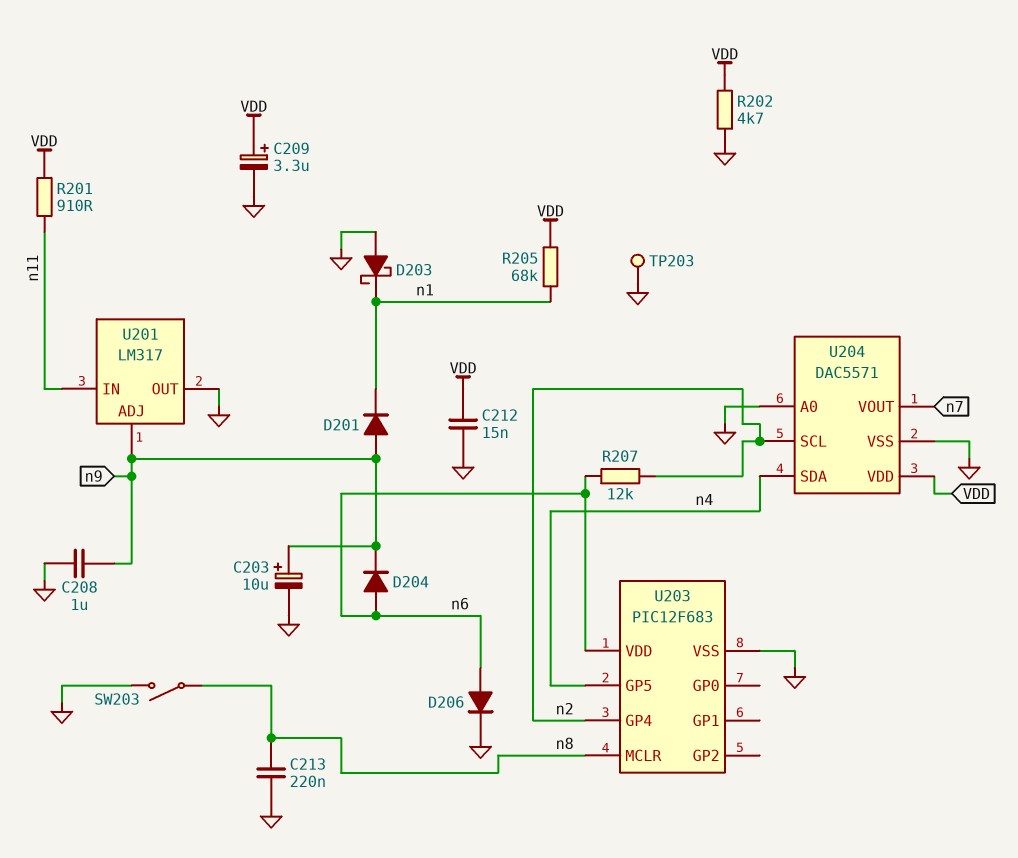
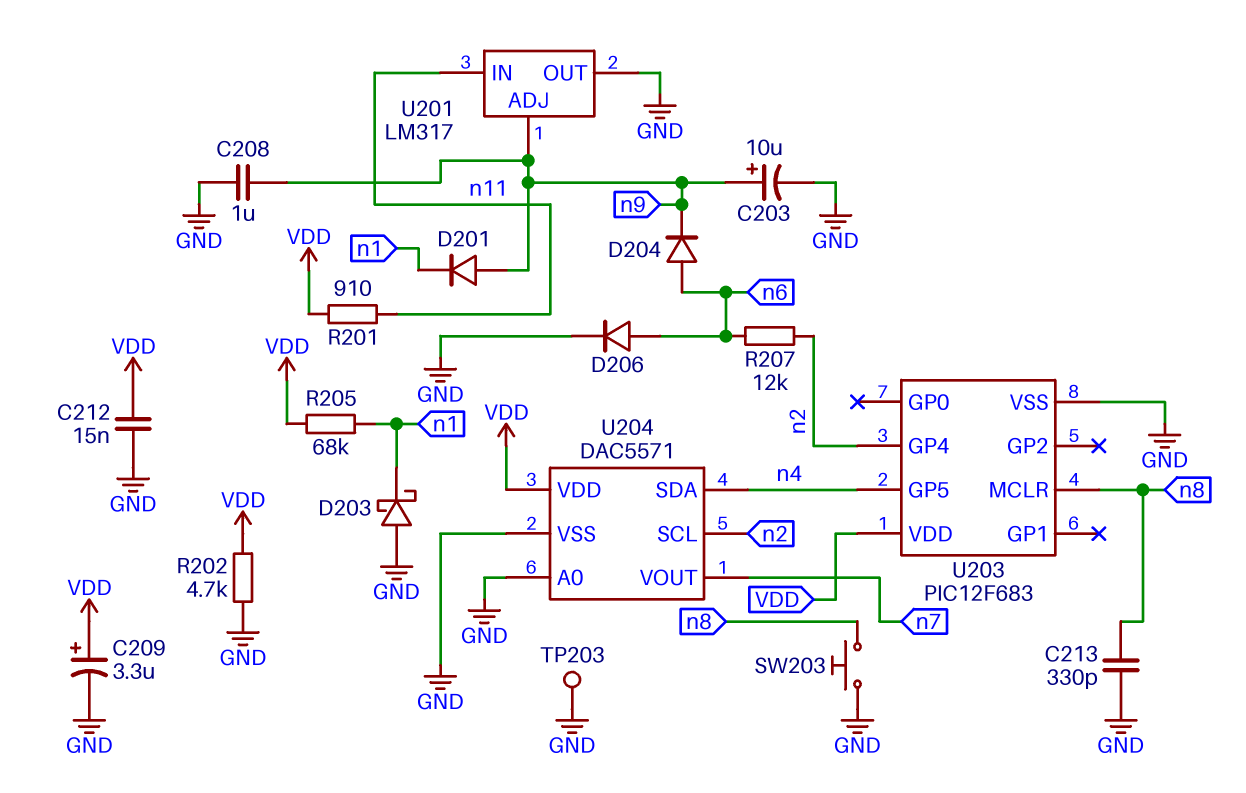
C213: 220nF (GND, n8) -> 330pF (GND, n8)
SW203: switch (GND, n8) -> button (GND, n8)
U203 pin VDD: n6 -> VDD

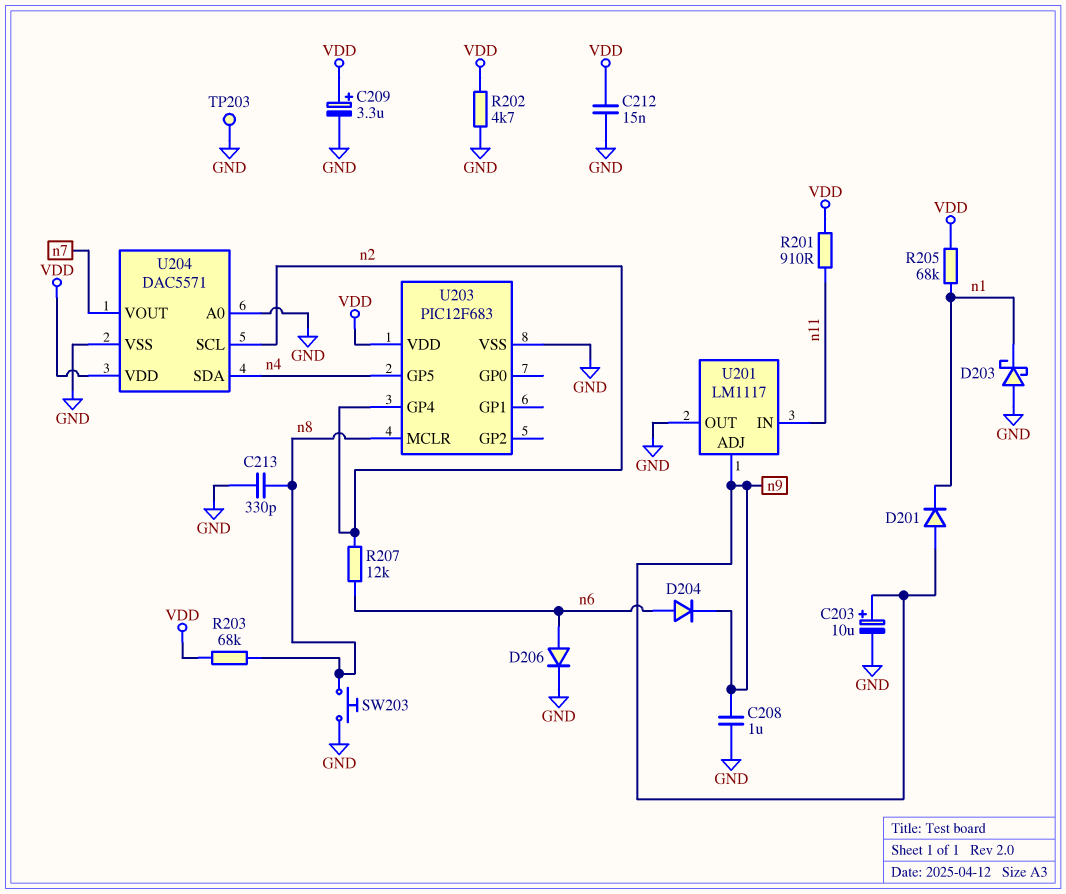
R203: none -> 68k (VDD, n8)
U201: LM317 -> LM1117

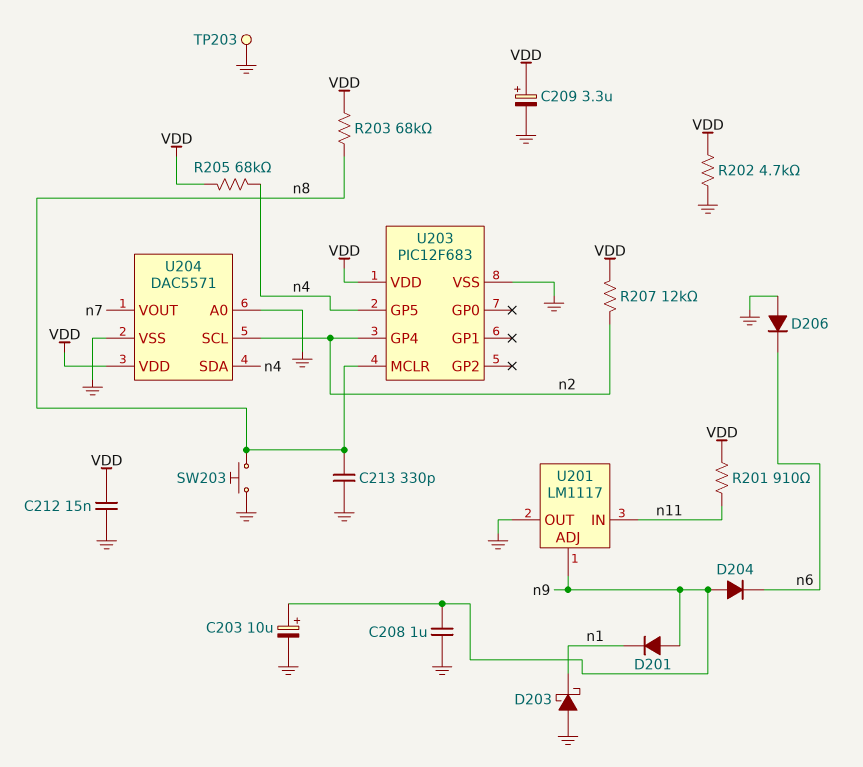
D204: diode (A n6, K n9) -> diode (A n9, K n6)
D206: diode (A n6, K GND) -> diode (A GND, K n6)
R205: 68k (VDD, n1) -> 68k (VDD, n4)
R207: 12k (n2, n6) -> 12k (VDD, n2)

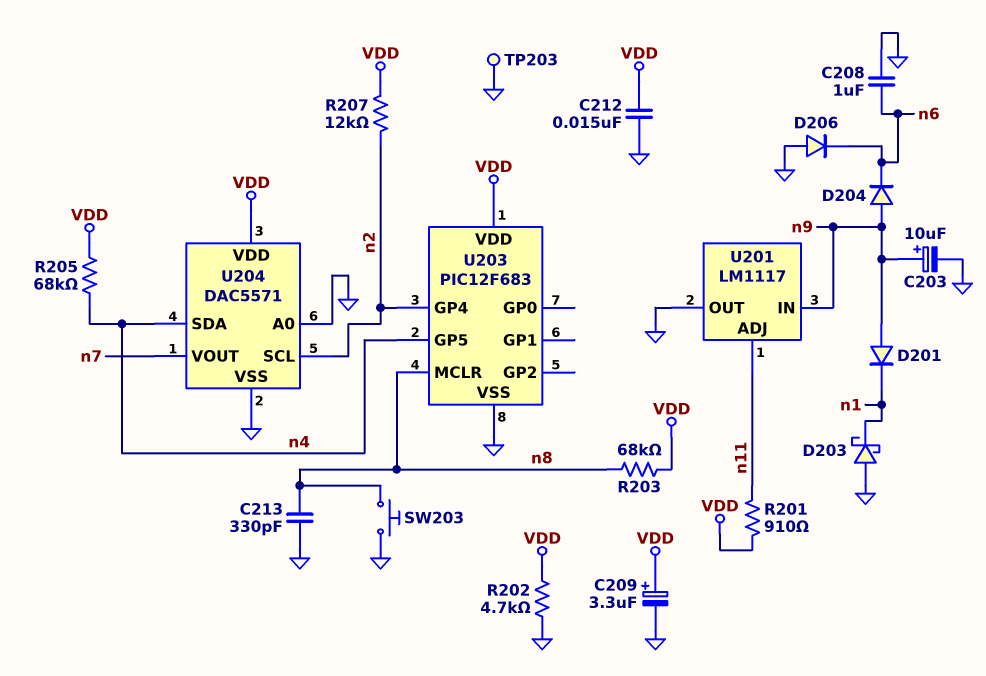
C208: 1uF (GND, n9) -> 1uF (GND, n6)
U201 pin ADJ: n9 -> n11
U201 pin IN: n11 -> n9

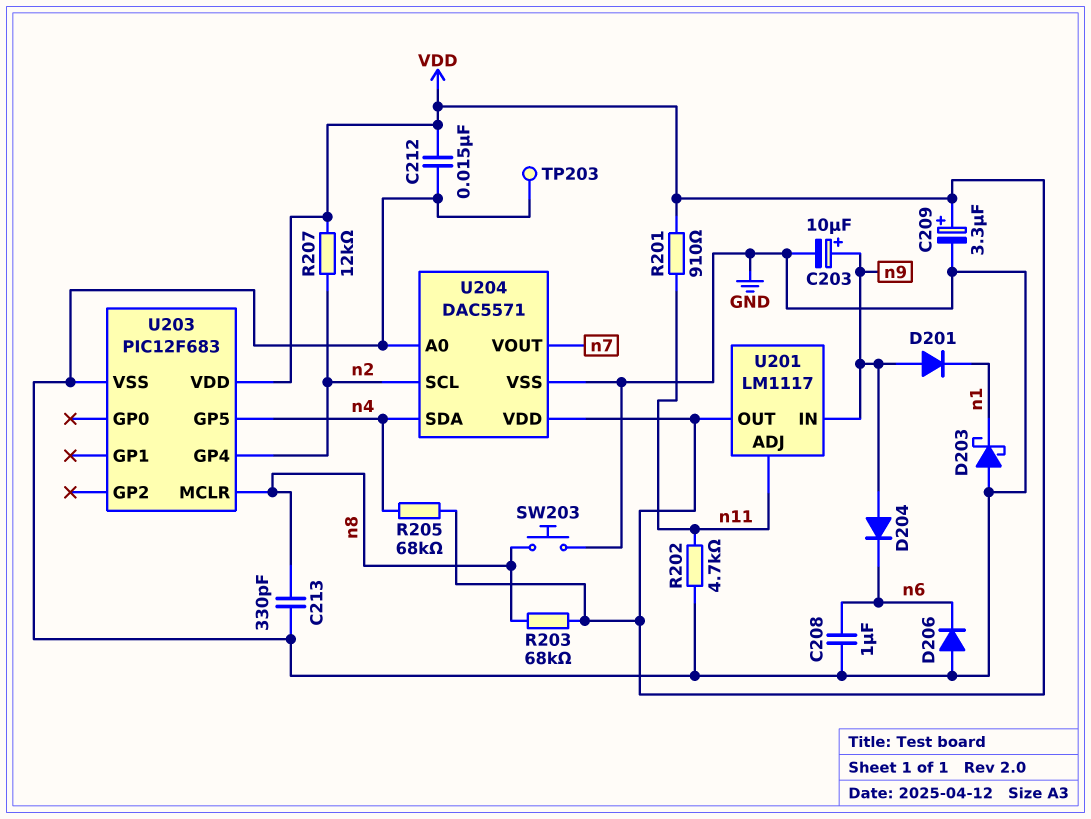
R202: 4.7k (GND, VDD) -> 4.7k (GND, n11)
U201 pin OUT: GND -> VDD

